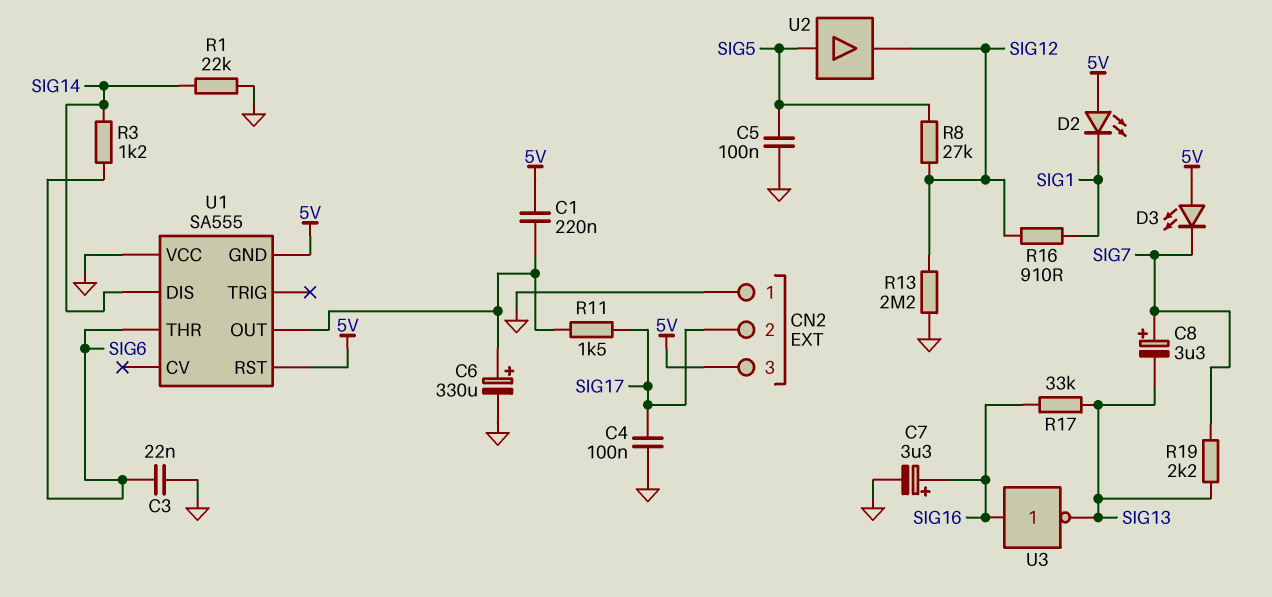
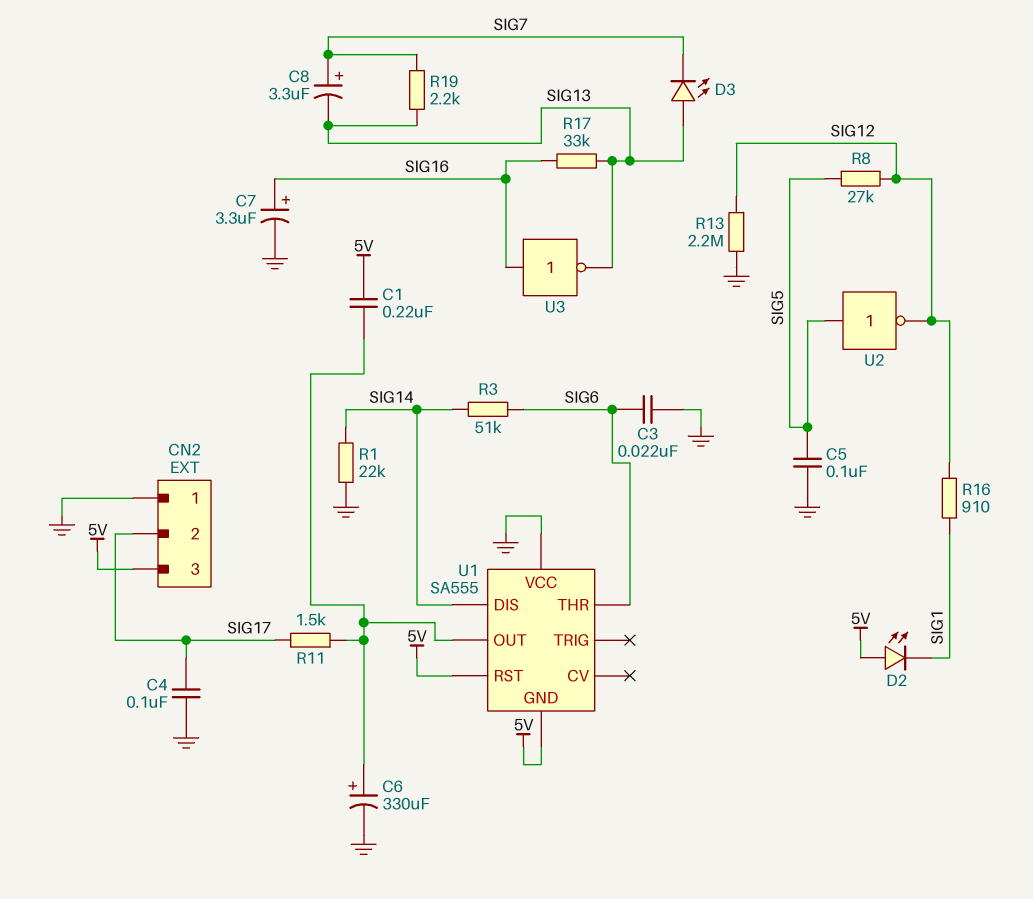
D3: LED (A 5V, K SIG7) -> LED (A SIG13, K SIG7)
R3: 1.2k (SIG6, SIG14) -> 51k (SIG6, SIG14)
U2: buffer (in SIG5, out SIG12) -> NOT (in SIG5, out SIG12)

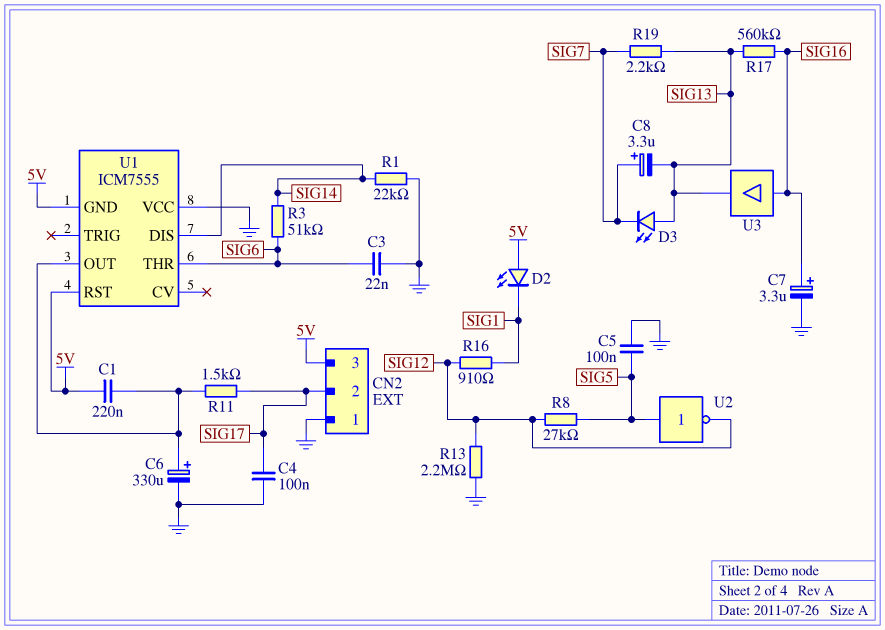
R17: 33k (SIG13, SIG16) -> 560k (SIG13, SIG16)
U1: SA555 -> ICM7555
U3: NOT (in SIG16, out SIG13) -> buffer (in SIG16, out SIG13)

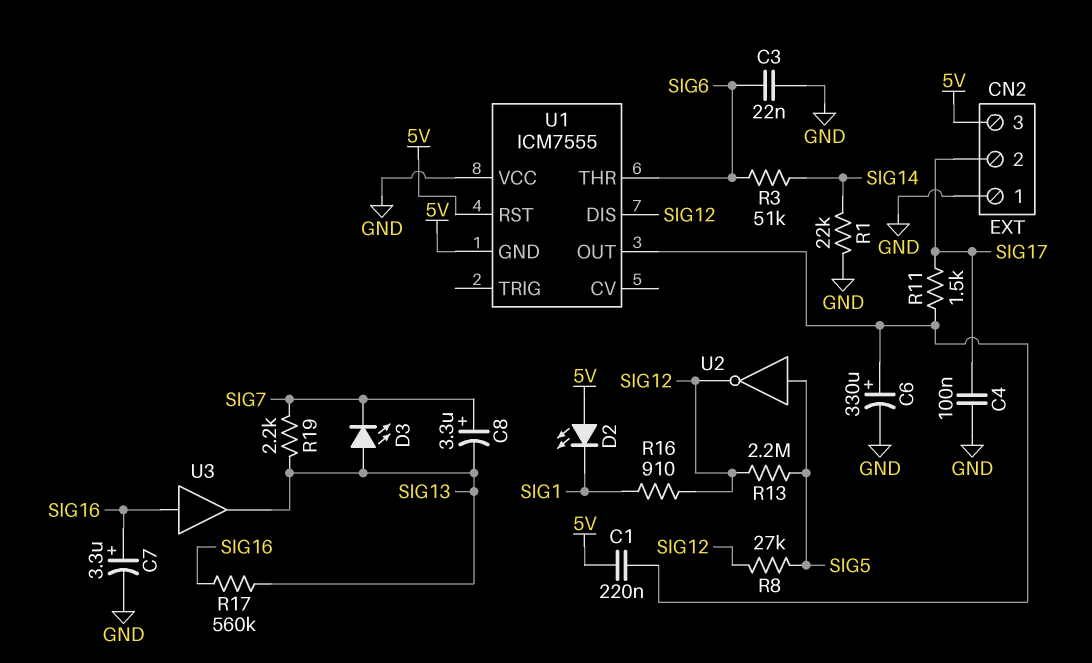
C5: 100nF (GND, SIG5) -> none
R13: 2.2M (GND, SIG12) -> 2.2M (SIG5, SIG12)
U1 pin DIS: SIG14 -> SIG12

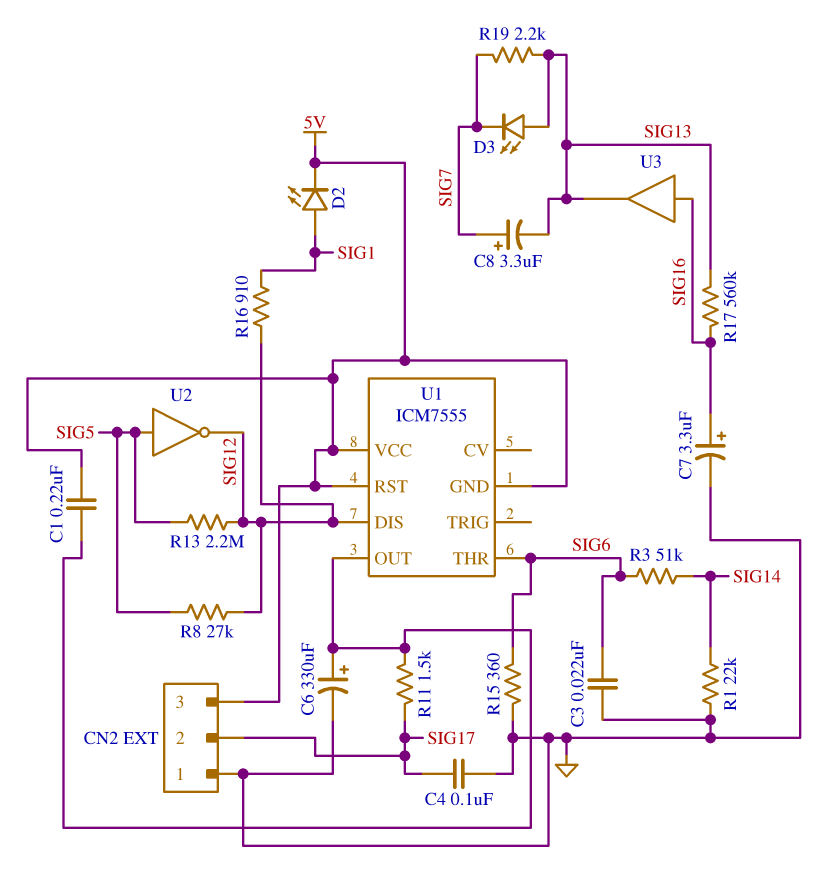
D2: LED (A 5V, K SIG1) -> LED (A SIG1, K 5V)
R15: none -> 360 (GND, SIG6)
U1 pin VCC: GND -> 5V

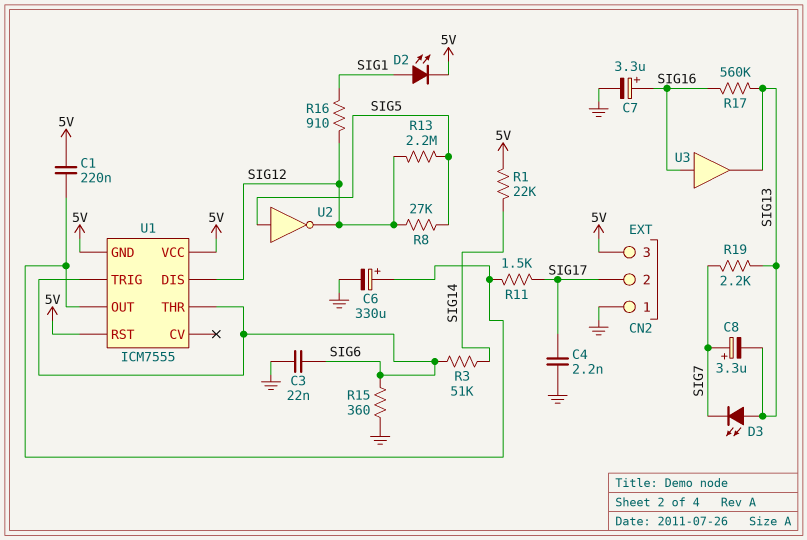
C4: 100nF (GND, SIG17) -> 2.2nF (GND, SIG17)
R1: 22k (GND, SIG14) -> 22k (5V, SIG14)
U1 pin TRIG: none -> SIG6

